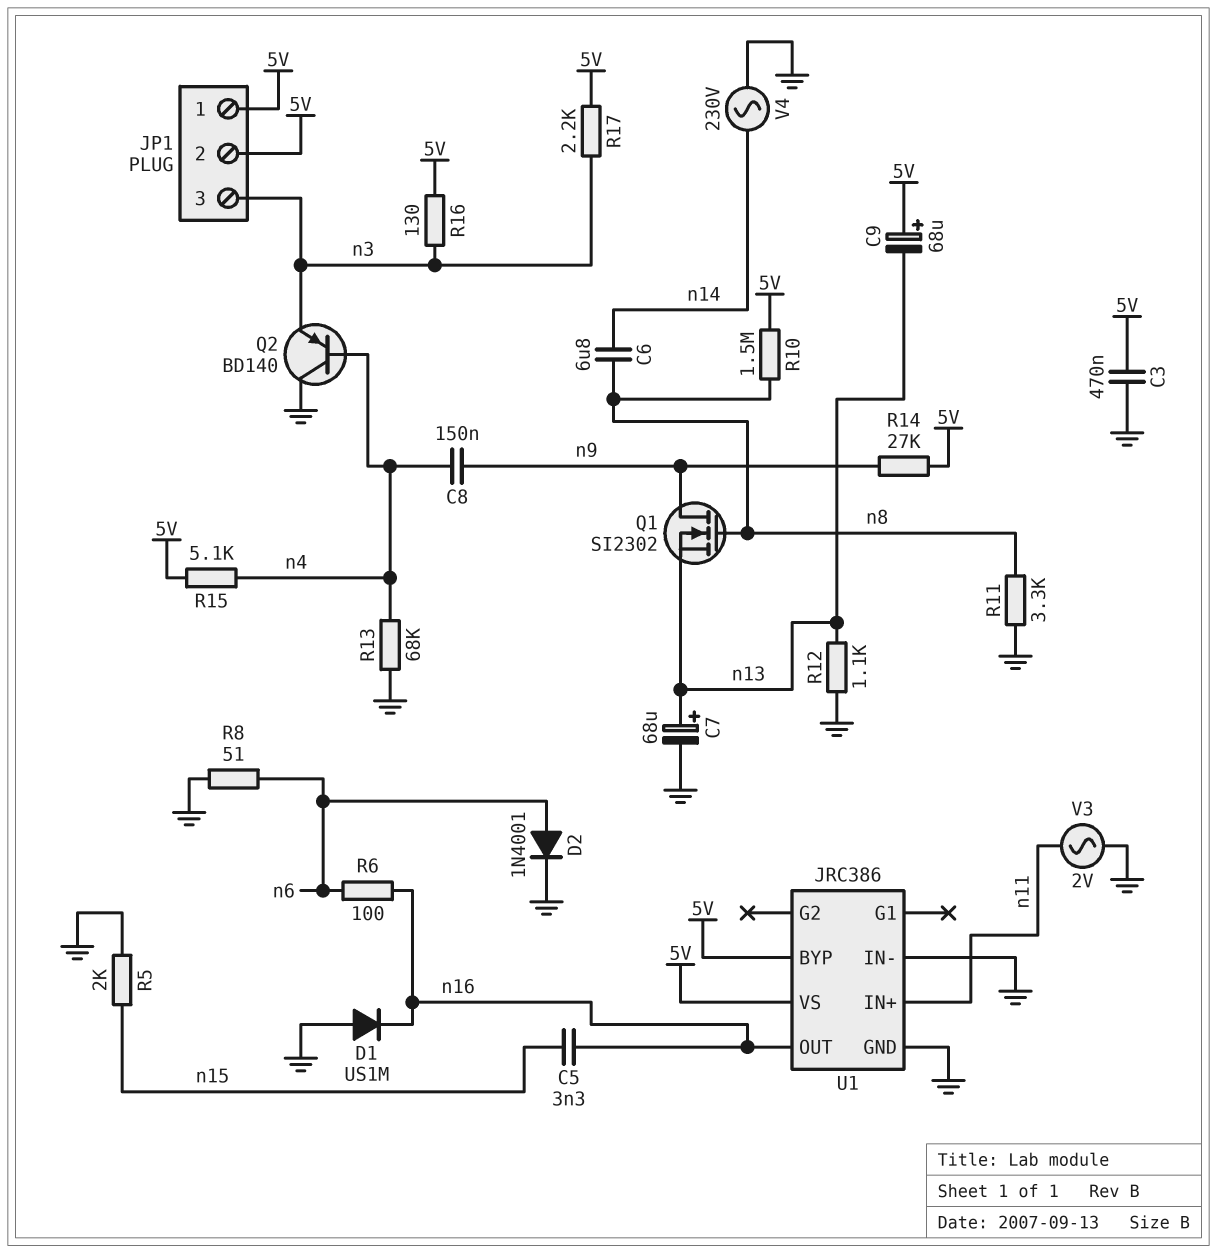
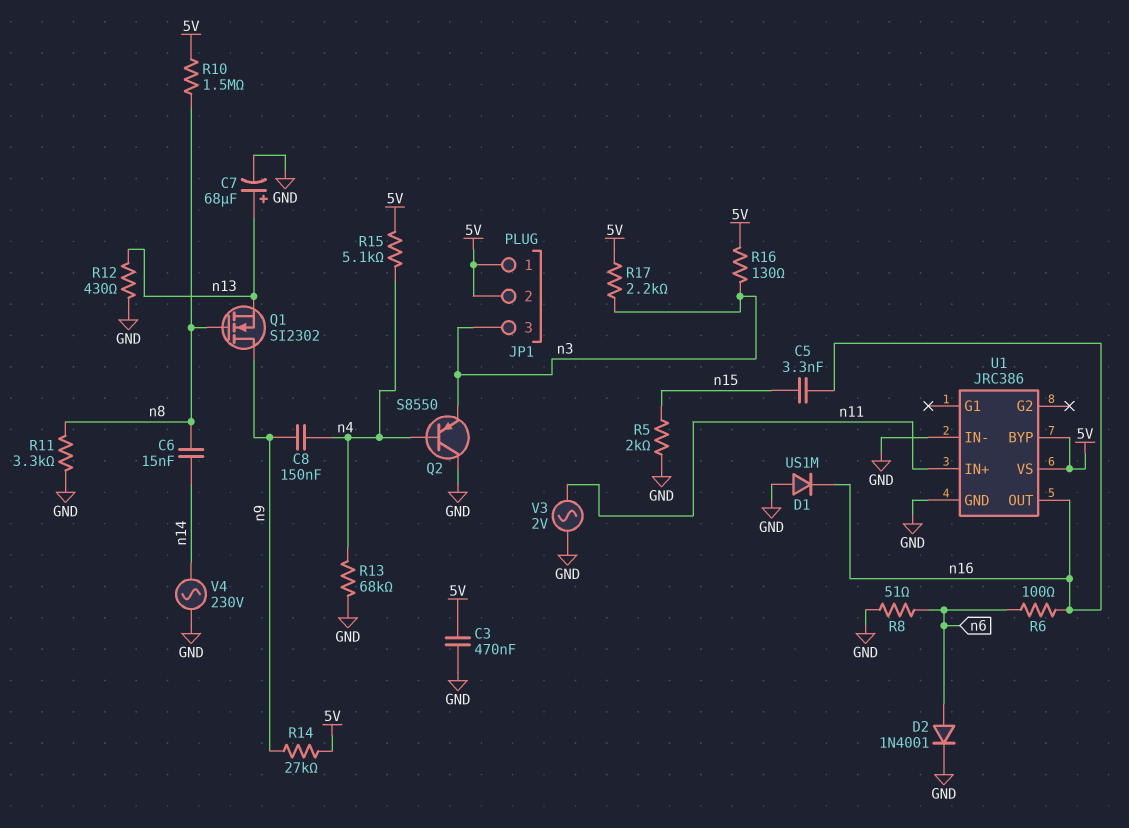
C6: 6.8uF (n8, n14) -> 15nF (n8, n14)
C9: 68uF (plus 5V, minus n13) -> none
Q2: PNP BD140 (B n4, C GND, E n3) -> PNP S8550 (B n4, C GND, E n3)
R12: 1.1k (GND, n13) -> 430 (GND, n13)

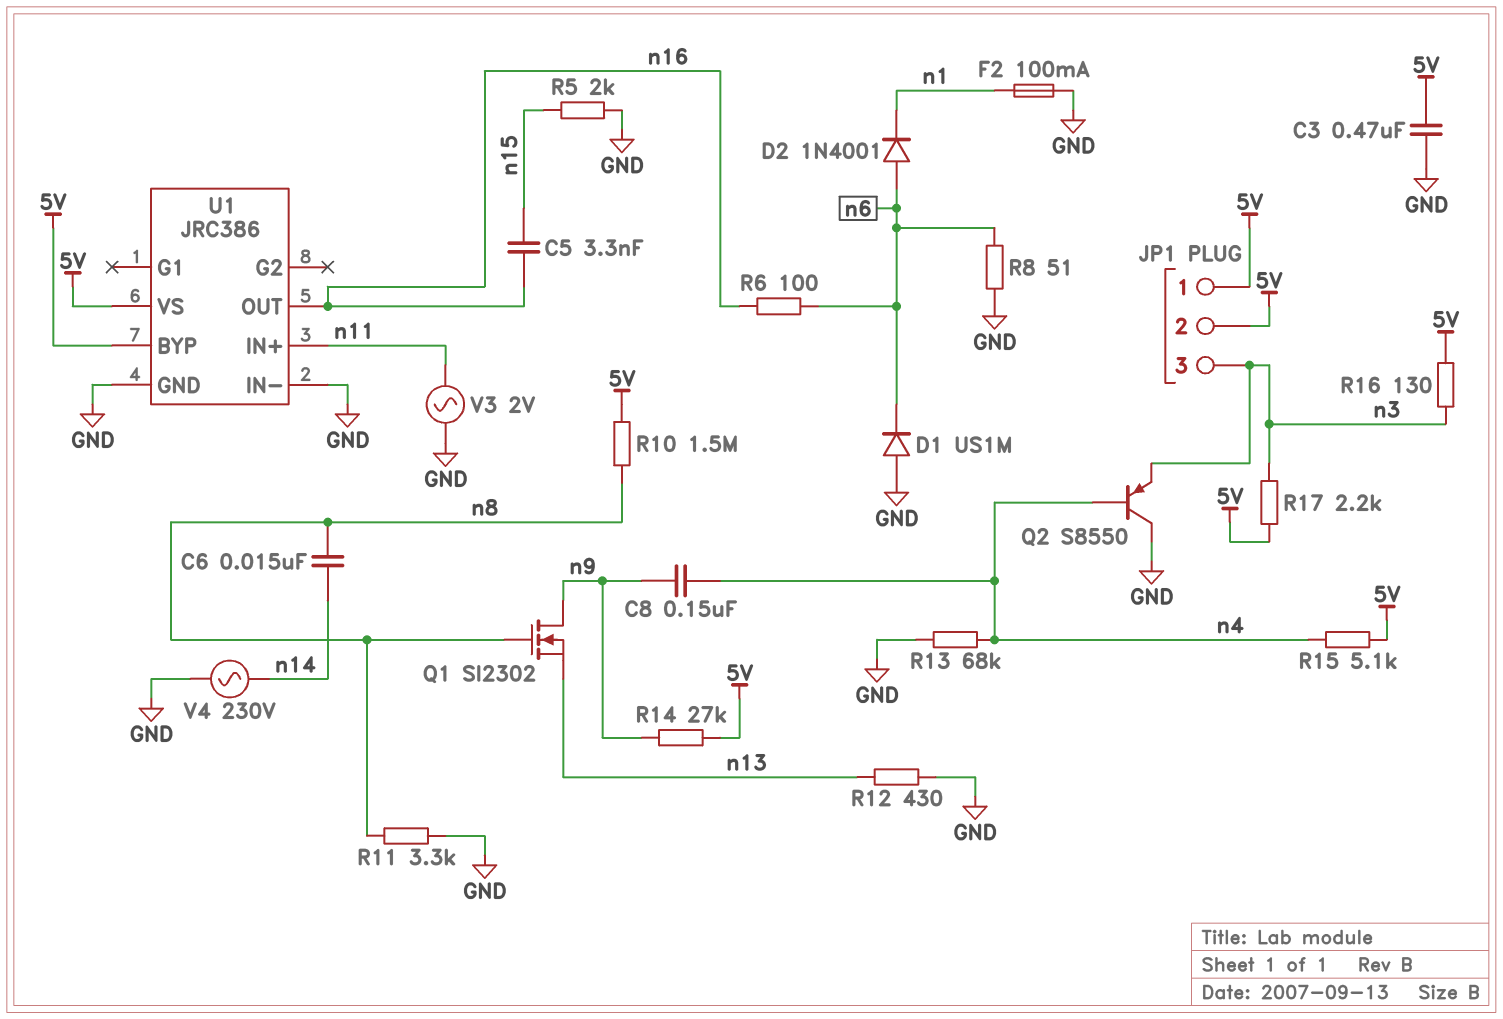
C7: 68uF (plus n13, minus GND) -> none
D1: diode US1M (A GND, K n16) -> diode US1M (A GND, K n6)
D2: diode 1N4001 (A n6, K GND) -> diode 1N4001 (A n6, K n1)
F2: none -> 100mA (GND, n1)

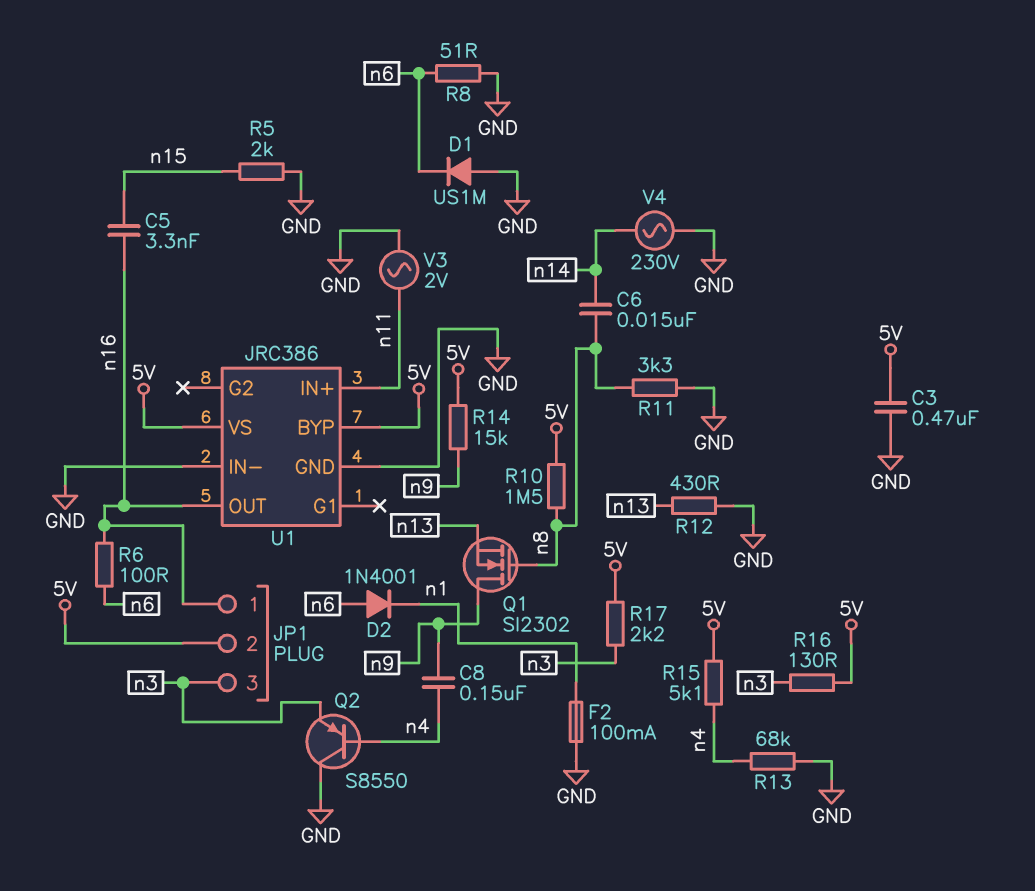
JP1 pin 1: 5V -> n16
R14: 27k (5V, n9) -> 15k (5V, n9)

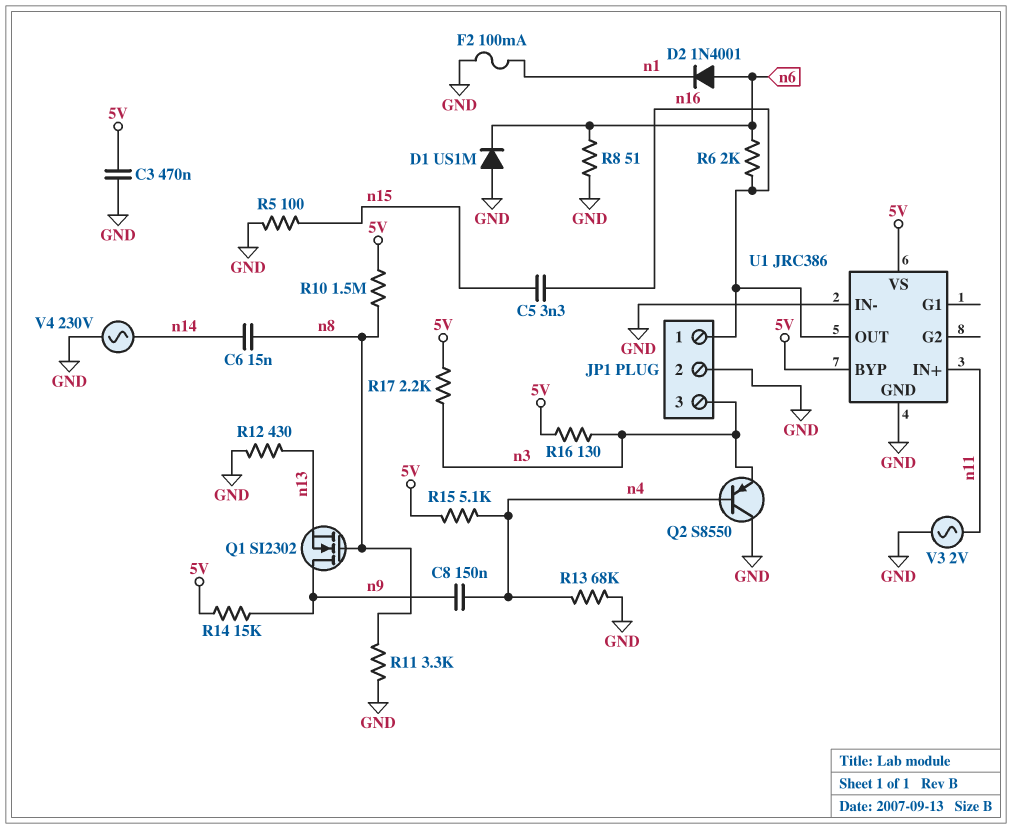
JP1 pin 2: 5V -> GND
R5: 2k (GND, n15) -> 100 (GND, n15)
R6: 100 (n6, n16) -> 2k (n6, n16)

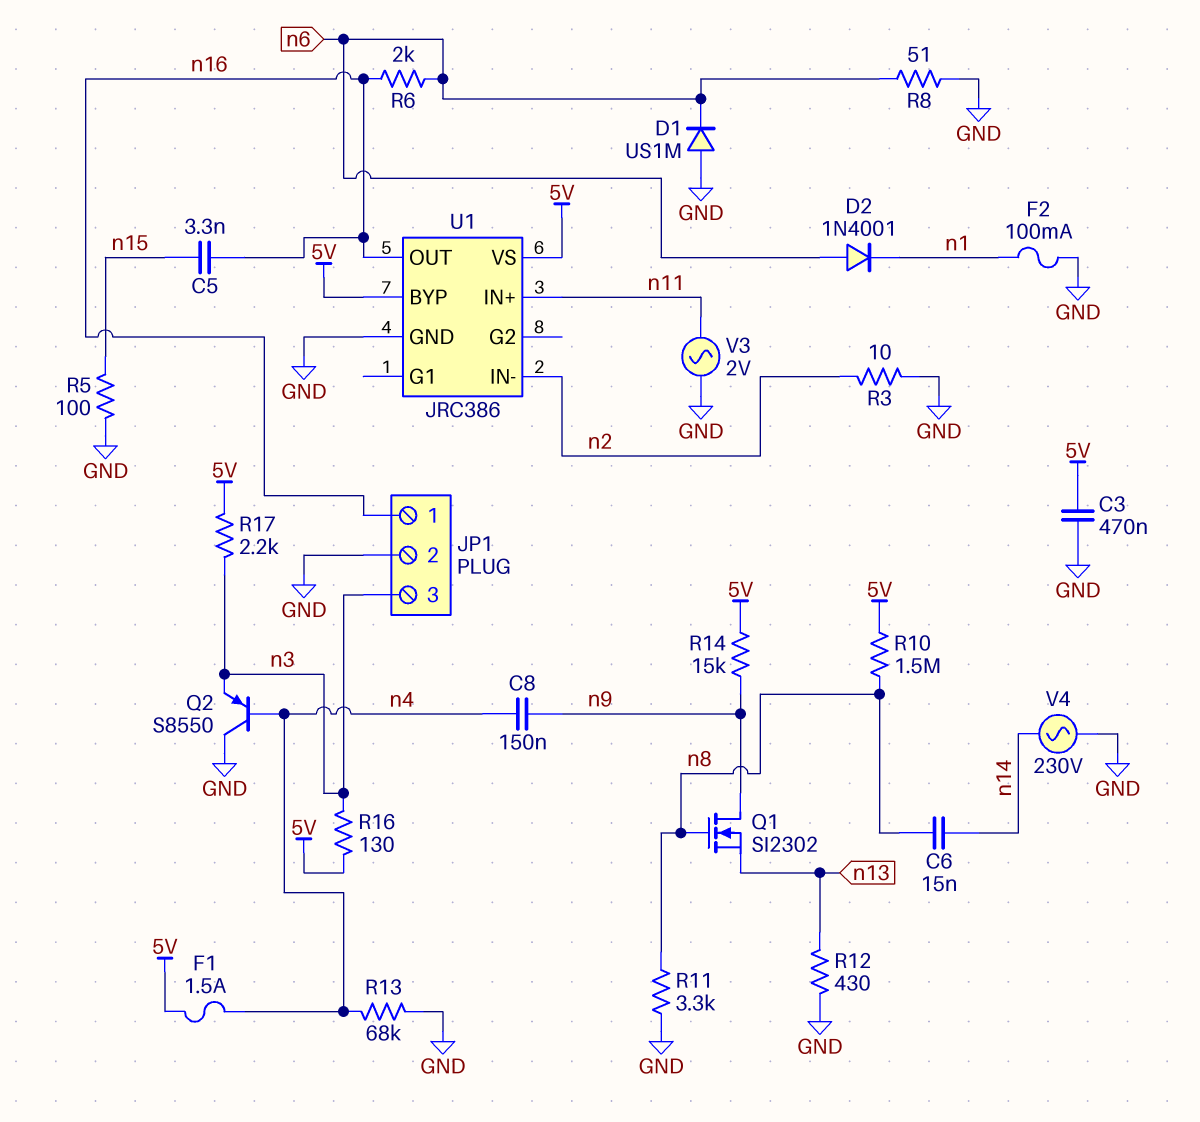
F1: none -> 1.5A (5V, n4)
R3: none -> 10 (GND, n2)
R15: 5.1k (5V, n4) -> none
U1 pin IN-: GND -> n2

